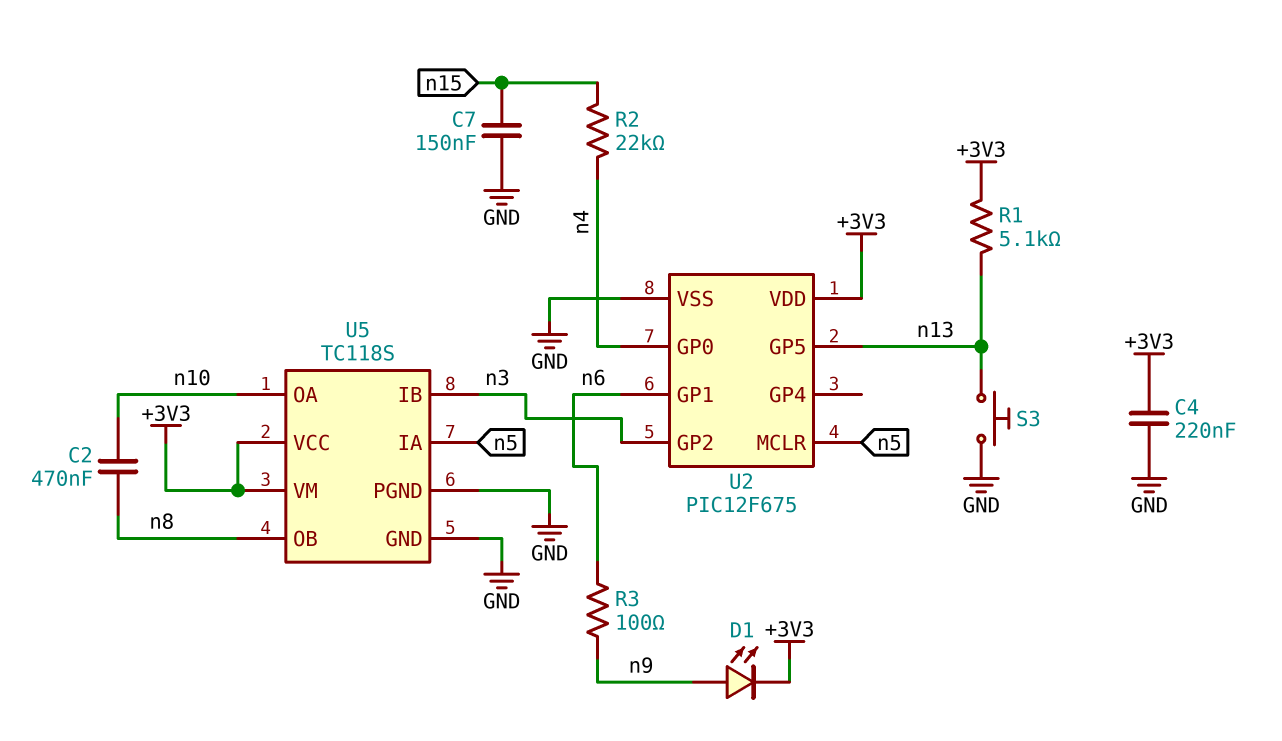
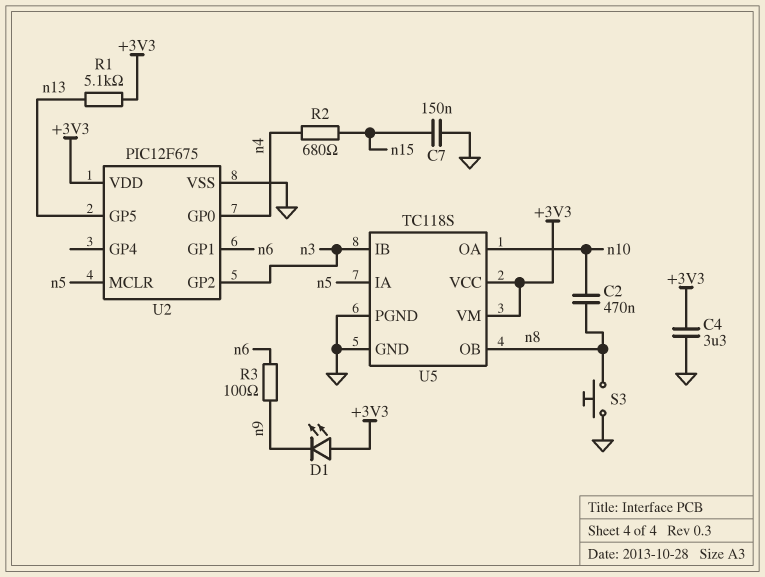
C4: 220nF (+3V3, GND) -> 3.3uF (+3V3, GND)
D1: LED (A n9, K +3V3) -> LED (A +3V3, K n9)
R2: 22k (n4, n15) -> 680 (n4, n15)
S3: button (GND, n13) -> button (GND, n8)

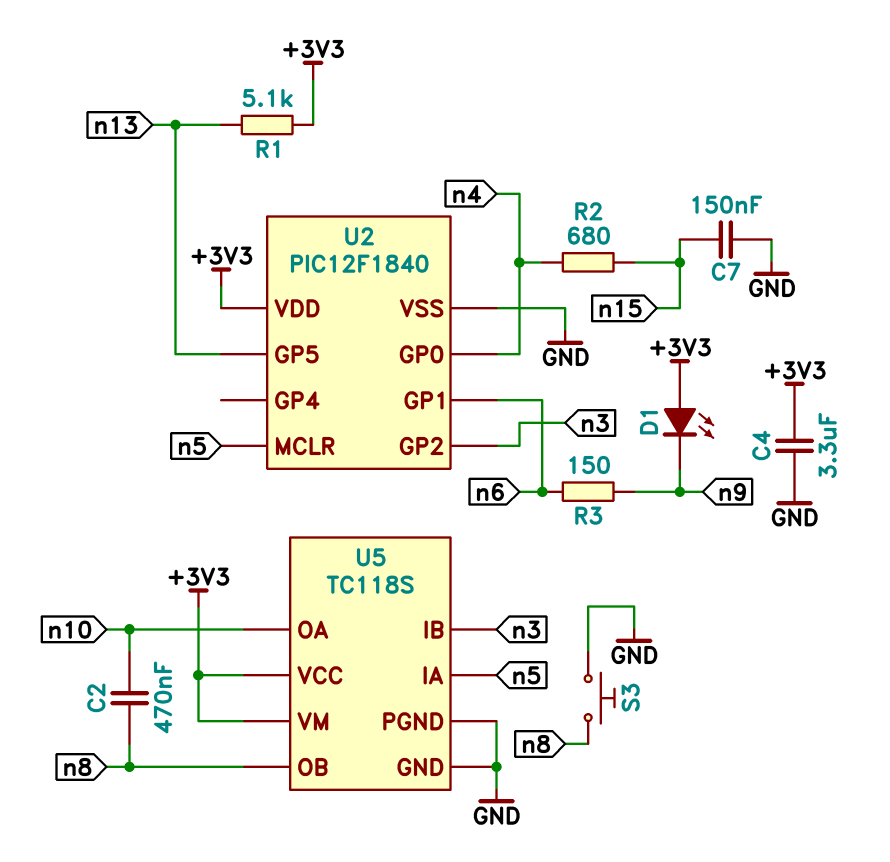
R3: 100 (n6, n9) -> 150 (n6, n9)
U2: PIC12F675 -> PIC12F1840

